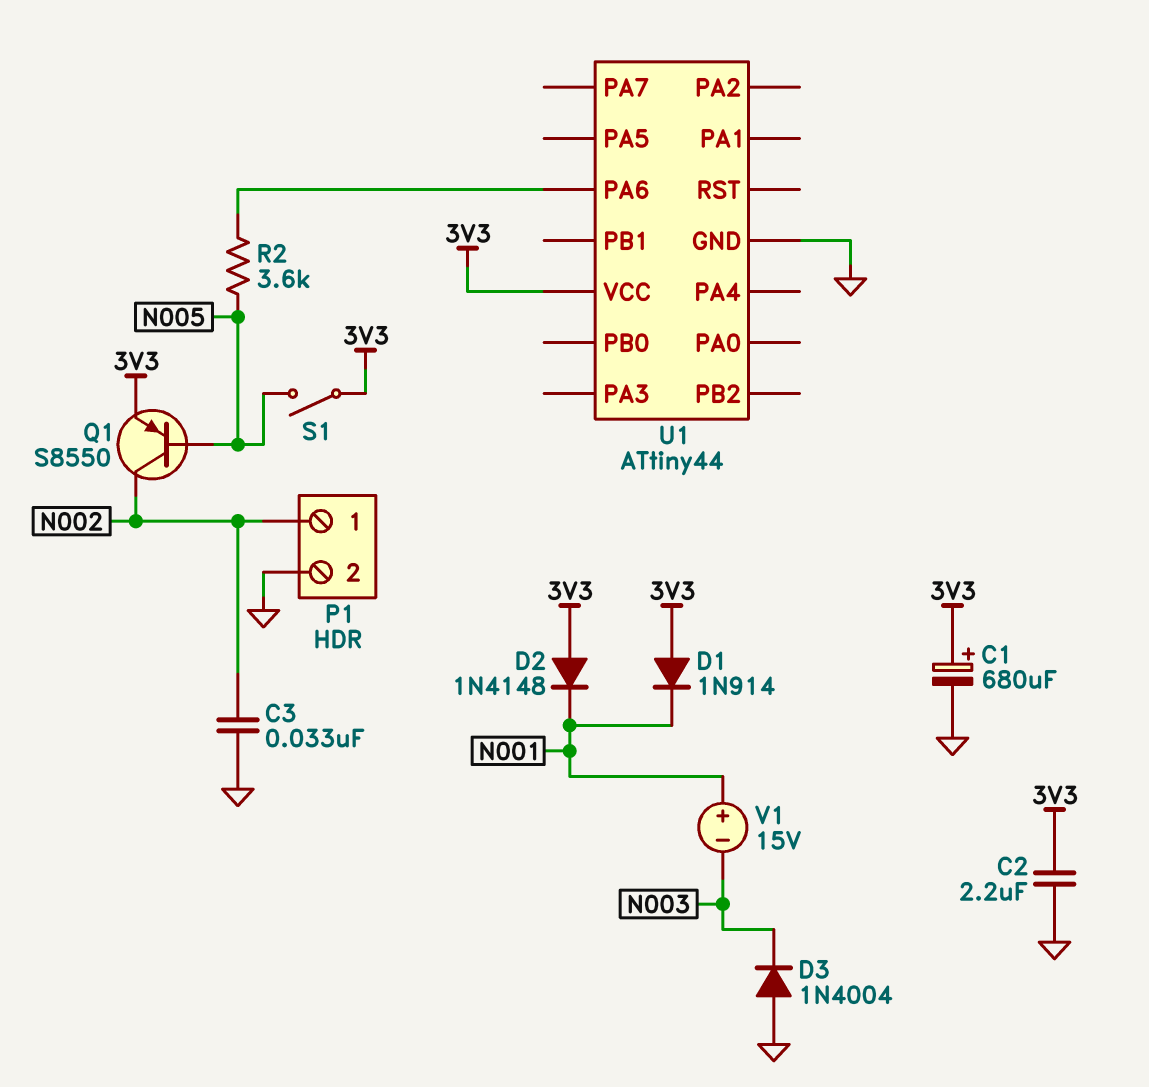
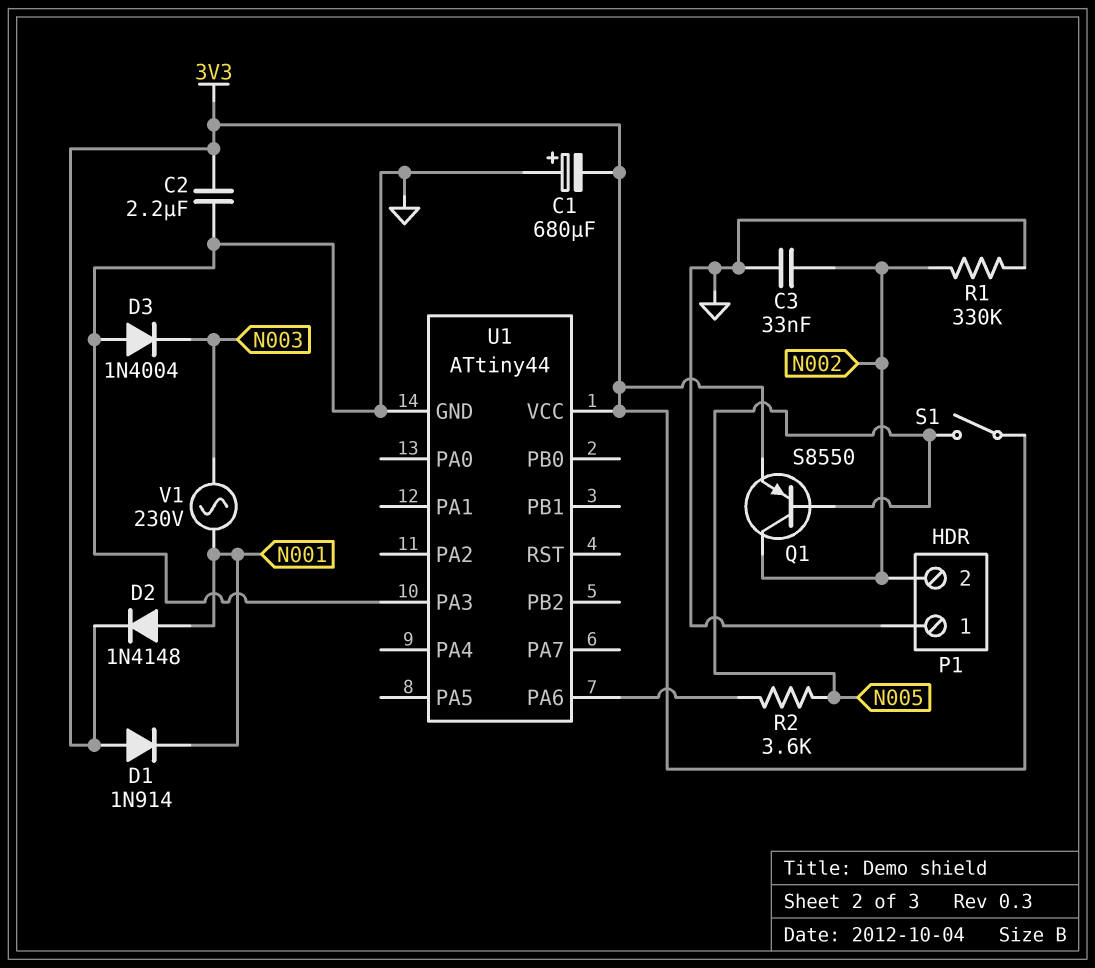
C1: 680uF (plus 3V3, minus GND) -> 680uF (plus GND, minus 3V3)
D2: diode 1N4148 (A 3V3, K N001) -> diode 1N4148 (A N001, K 3V3)
P1 pin 1: N002 -> GND
P1 pin 2: GND -> N002
R1: none -> 330k (GND, N002)
U1 pin PA3: none -> GND
V1: 15V (plus N001, minus N003) -> AC 230V (N001, N003)

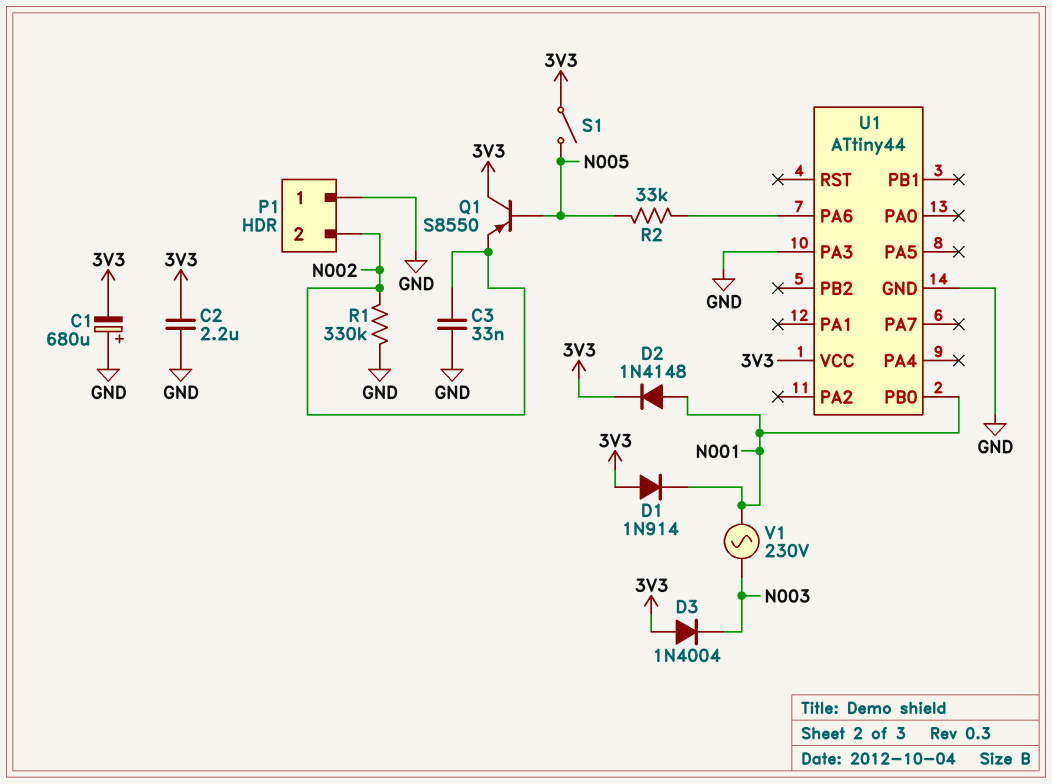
D3: diode 1N4004 (A GND, K N003) -> diode 1N4004 (A 3V3, K N003)
Q1: PNP S8550 (B N005, C N002, E 3V3) -> PNP S8550 (B N005, C 3V3, E N002)
R2: 3.6k (N005, U1/PA6) -> 33k (N005, U1/PA6)
U1 pin PB0: none -> N001

